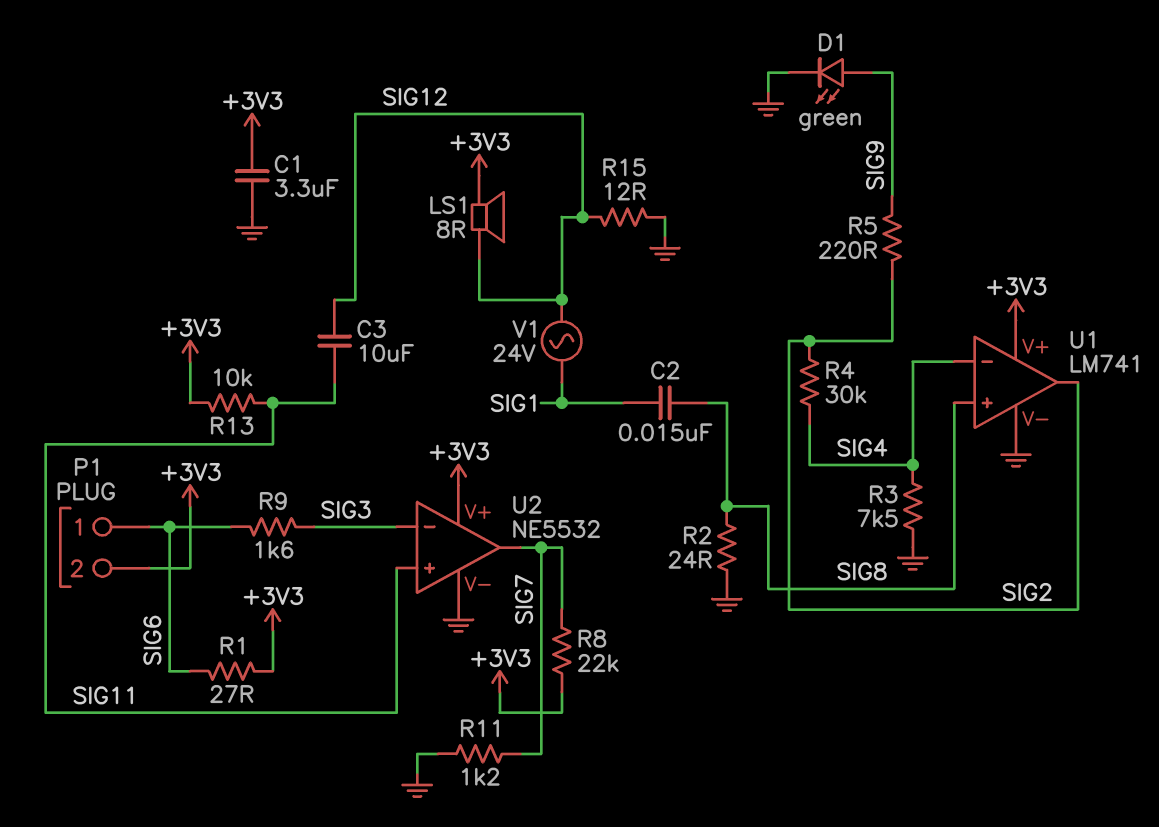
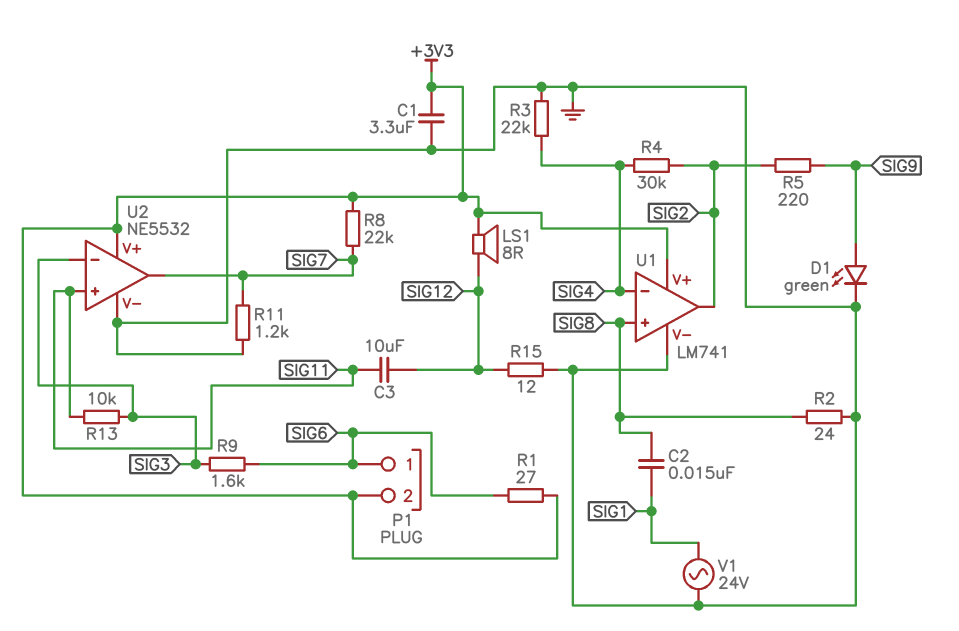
R3: 7.5k (GND, SIG4) -> 22k (GND, SIG4)
R13: 10k (+3V3, SIG11) -> 10k (SIG3, SIG11)
V1: AC 24V (SIG1, SIG12) -> AC 24V (GND, SIG1)

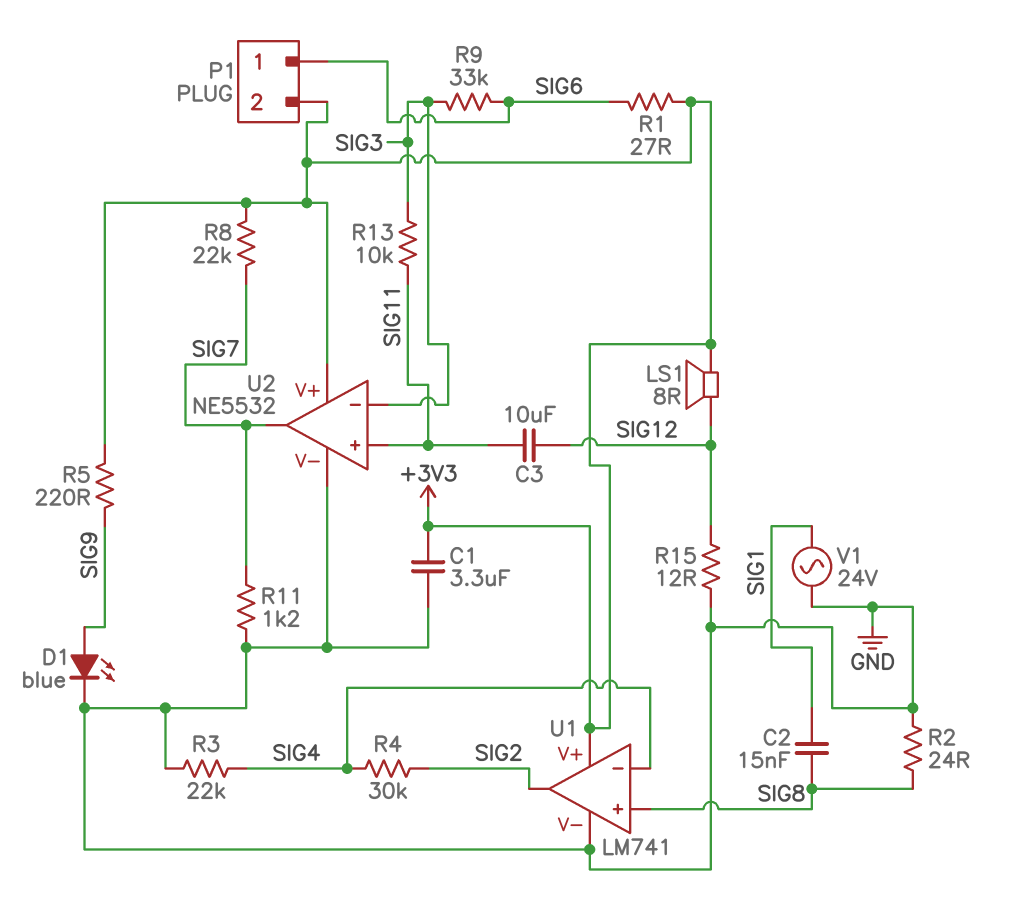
D1: LED green (A SIG9, K GND) -> LED blue (A SIG9, K GND)
R5: 220 (SIG2, SIG9) -> 220 (+3V3, SIG9)
R9: 1.6k (SIG3, SIG6) -> 33k (SIG3, SIG6)

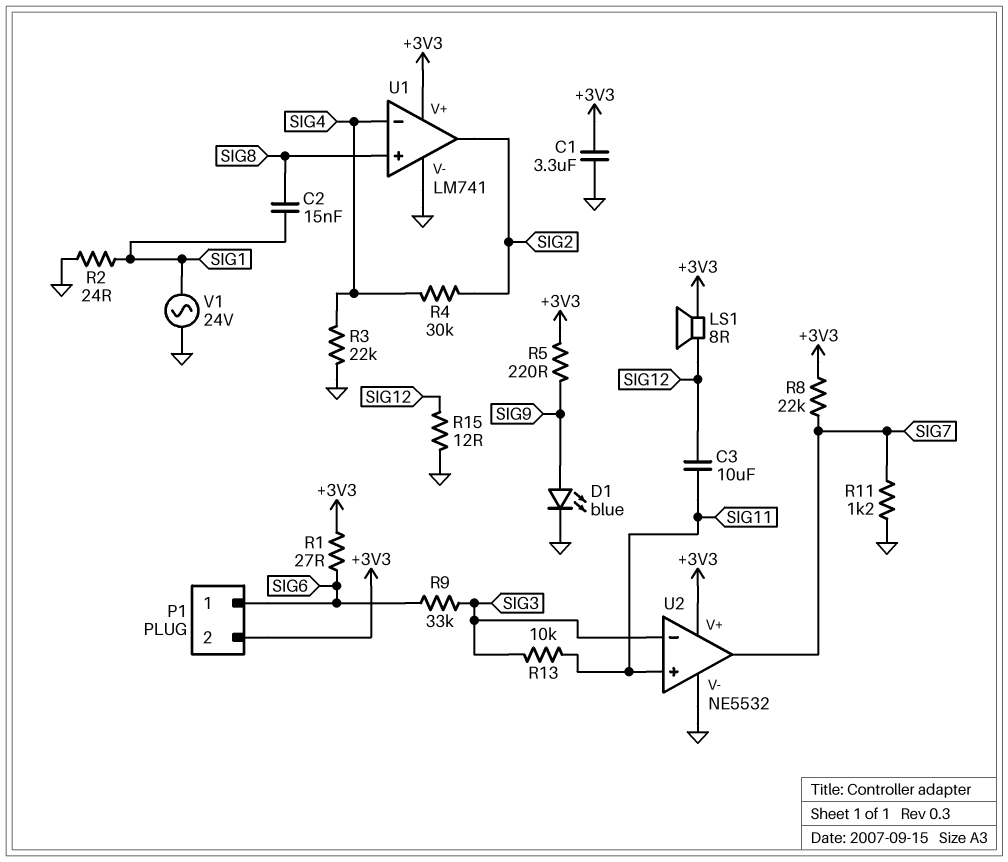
R2: 24 (GND, SIG8) -> 24 (GND, SIG1)

